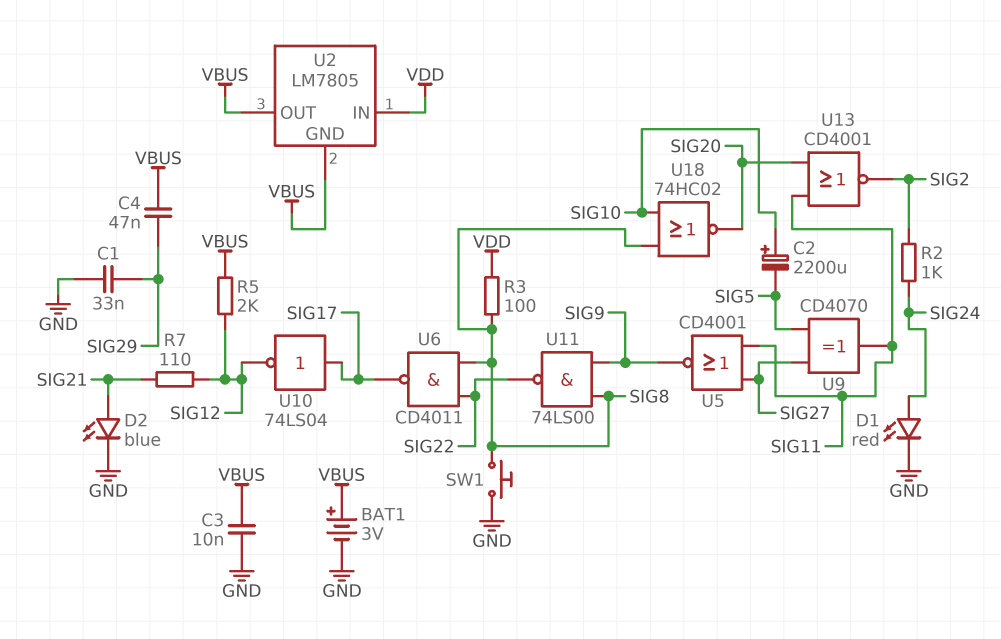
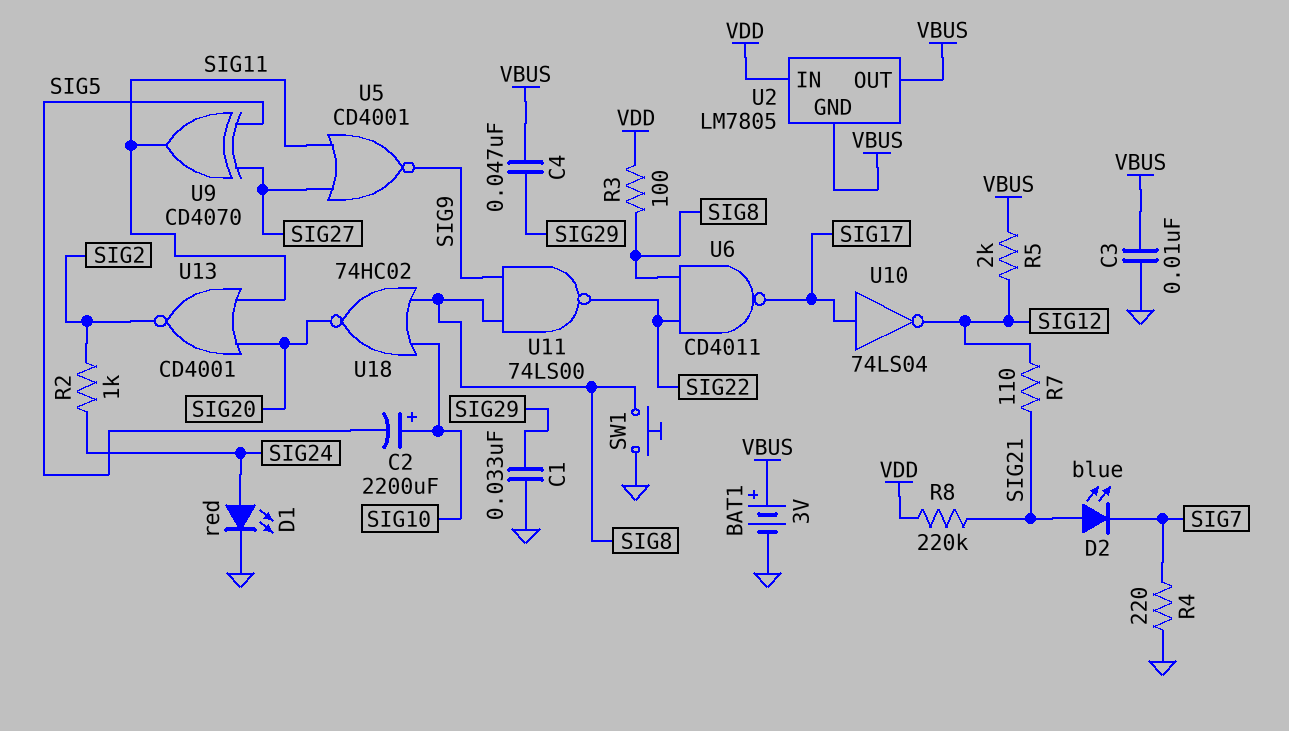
D2: LED blue (A SIG21, K GND) -> LED blue (A SIG21, K SIG7)
R4: none -> 220 (GND, SIG7)
R8: none -> 220k (SIG21, VDD)

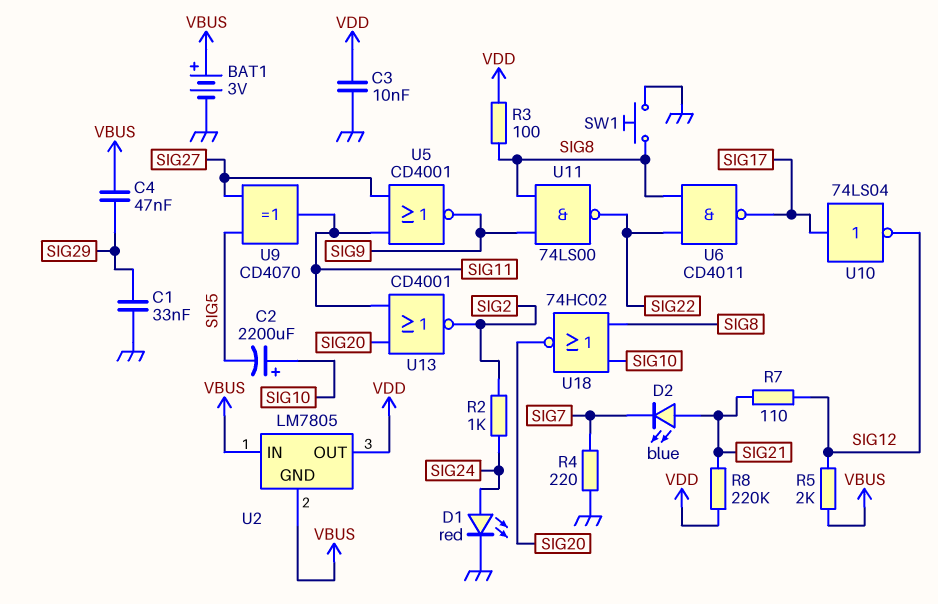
C3: 10nF (GND, VBUS) -> 10nF (GND, VDD)
U2 pin IN: VDD -> VBUS
U2 pin OUT: VBUS -> VDD

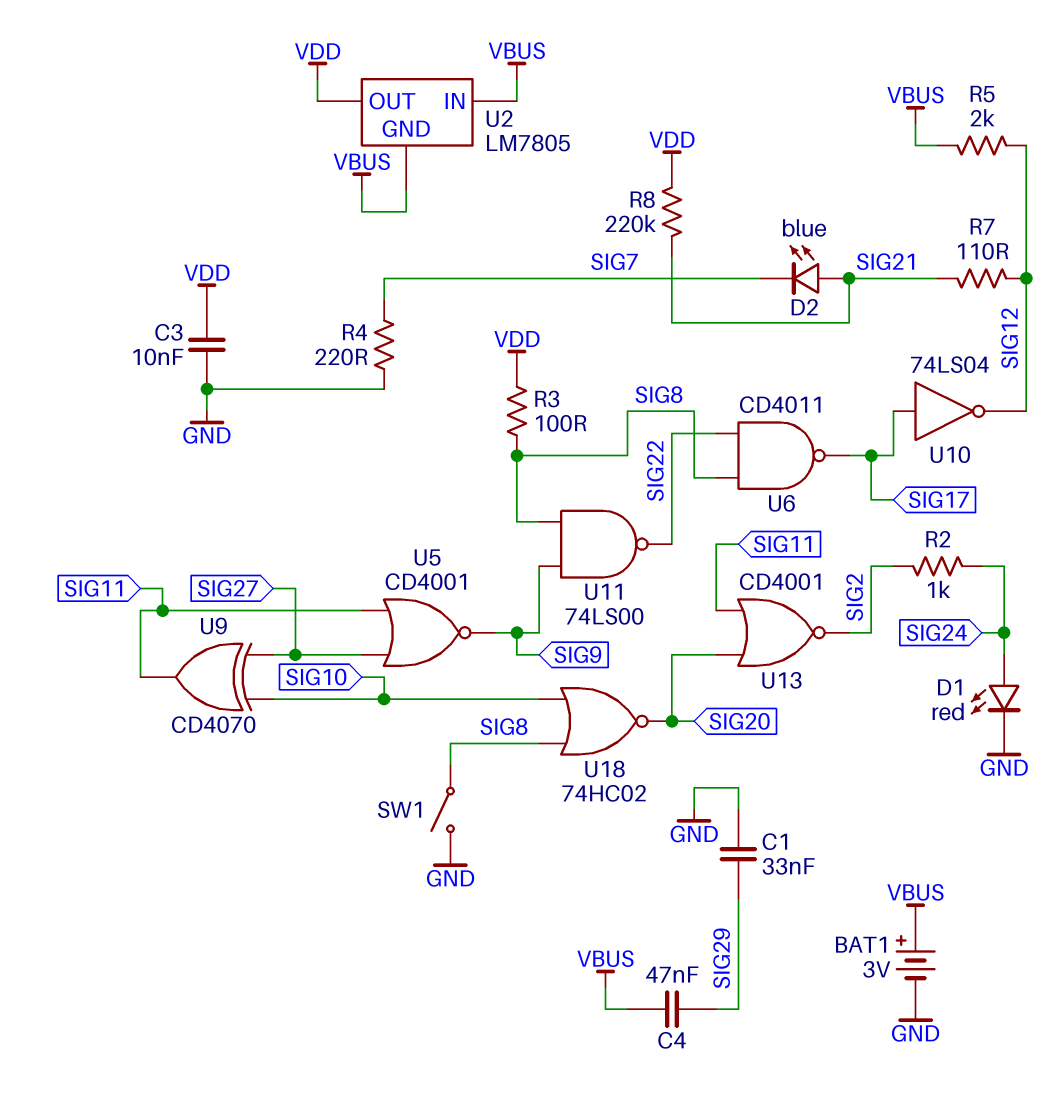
C2: 2200uF (plus SIG10, minus SIG5) -> none
SW1: button (GND, SIG8) -> switch (GND, SIG8)
U9: XOR CD4070 (in SIG5, in SIG27, out SIG11) -> XOR CD4070 (in SIG10, in SIG27, out SIG11)

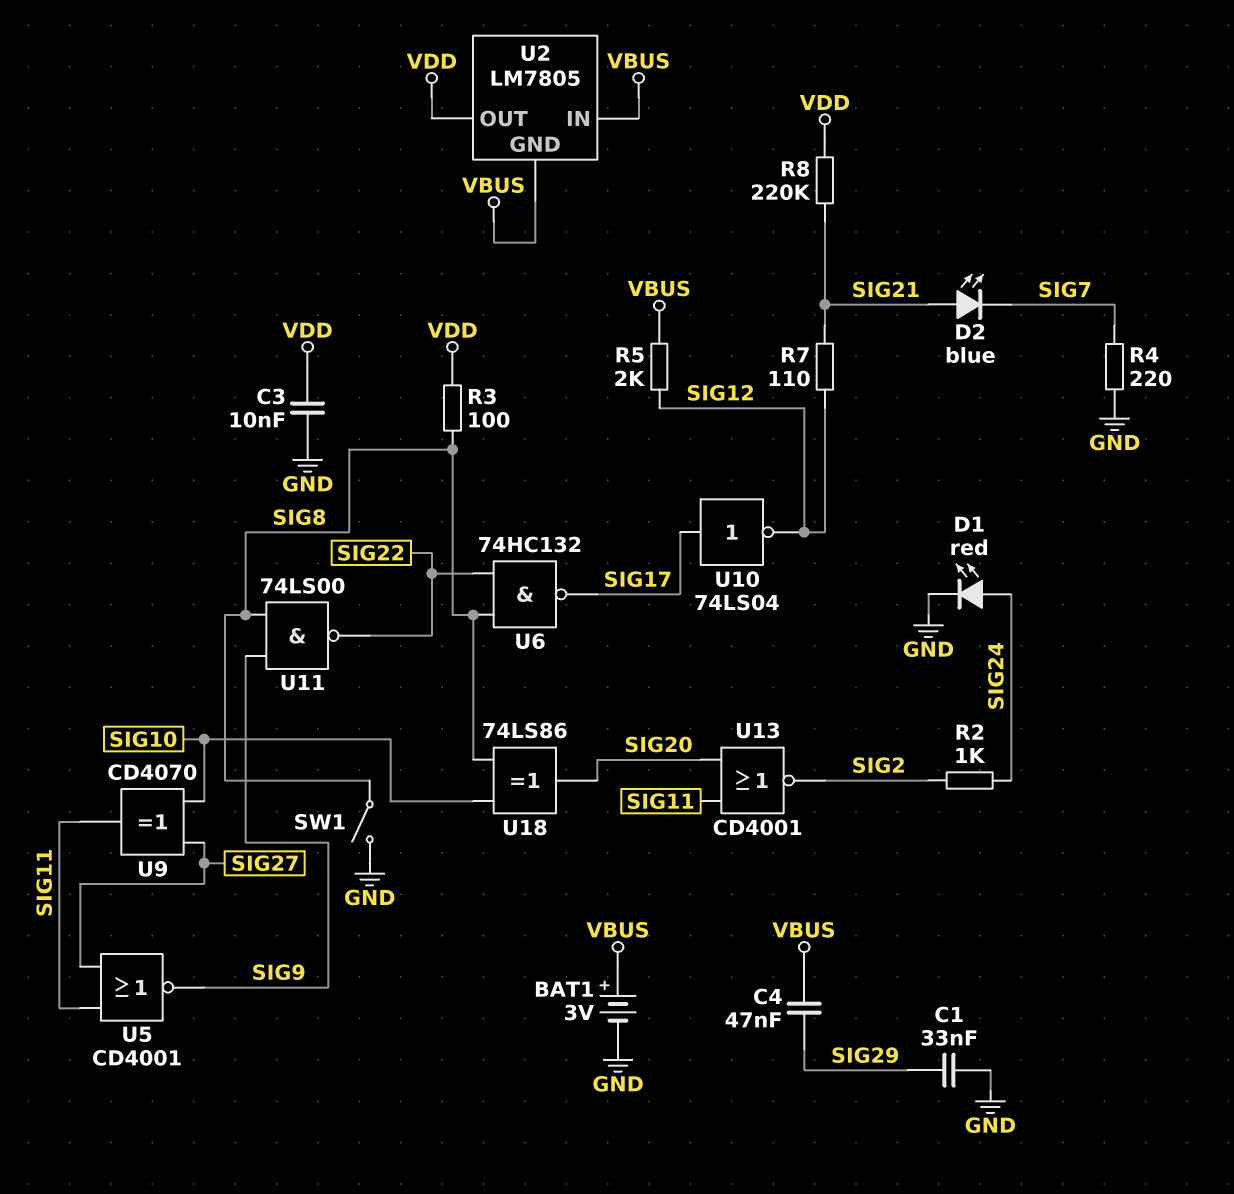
U6: NAND CD4011 (in SIG8, in SIG22, out SIG17) -> NAND 74HC132 (in SIG8, in SIG22, out SIG17)
U18: NOR 74HC02 (in SIG8, in SIG10, out SIG20) -> XOR 74LS86 (in SIG8, in SIG10, out SIG20)

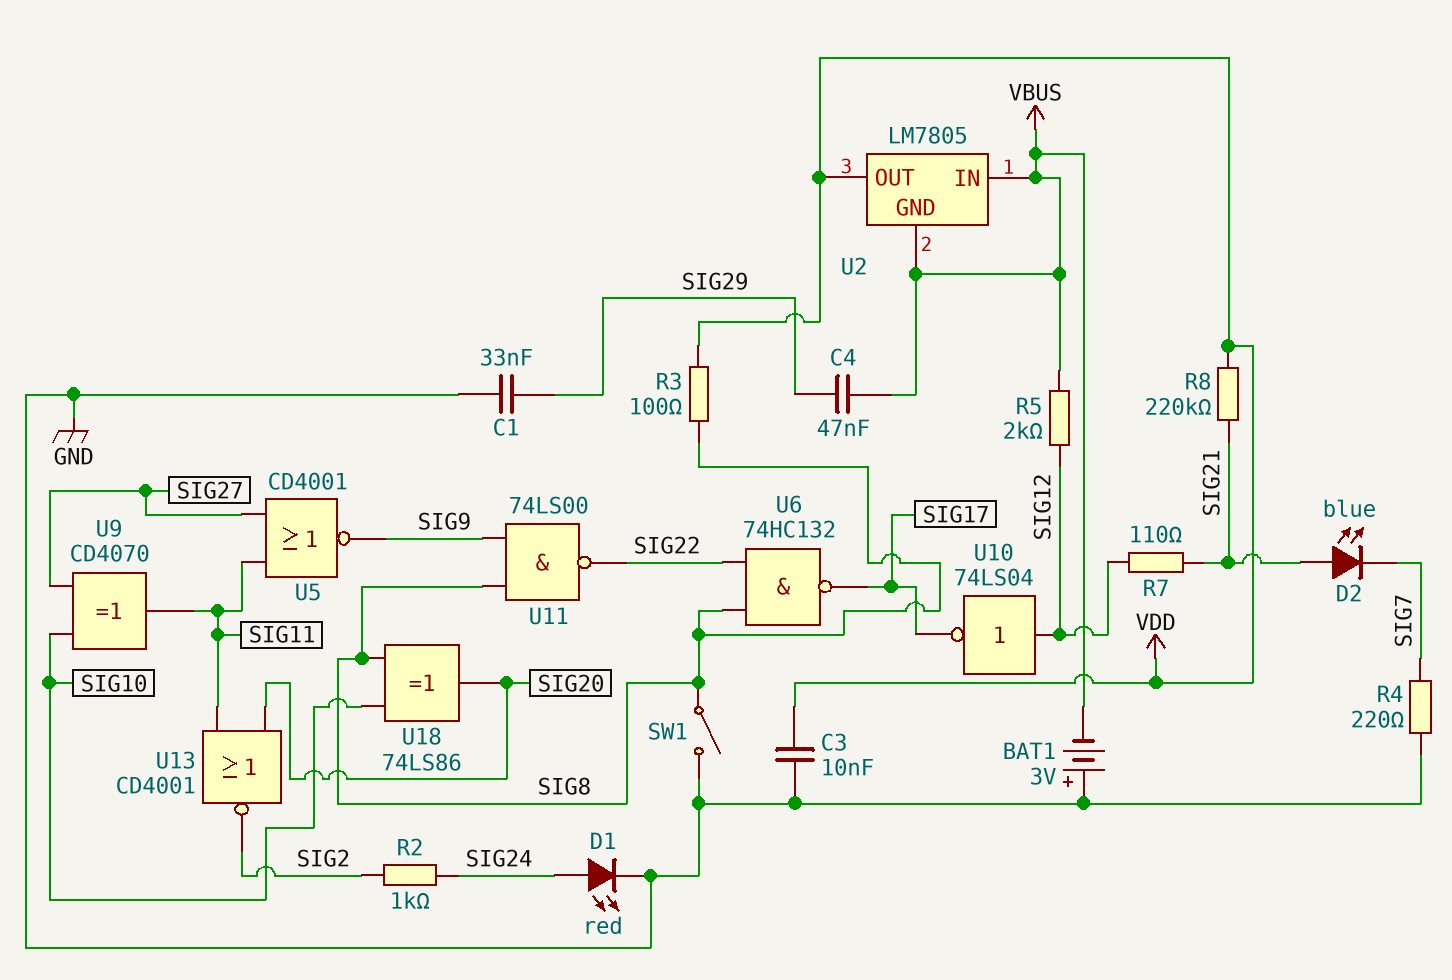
BAT1: 3V (plus VBUS, minus GND) -> 3V (plus GND, minus VBUS)
U10: NOT 74LS04 (in SIG17, out SIG12) -> NOT 74LS04 (in SIG12, out SIG17)

